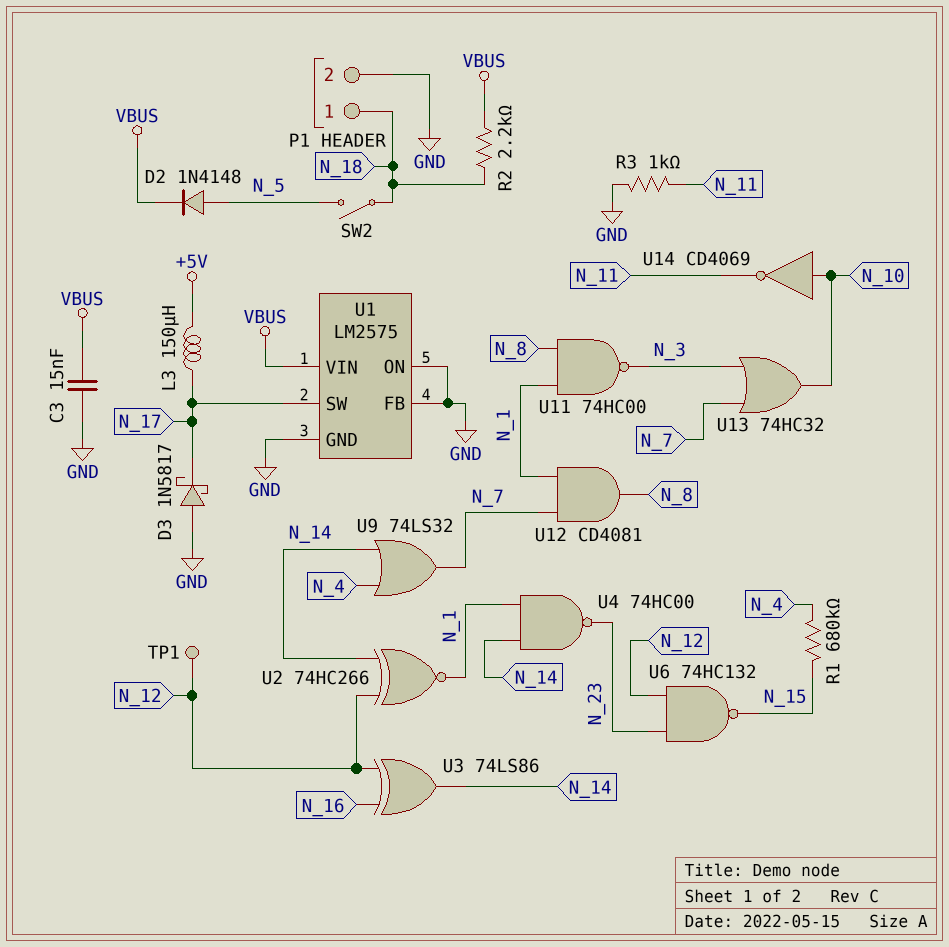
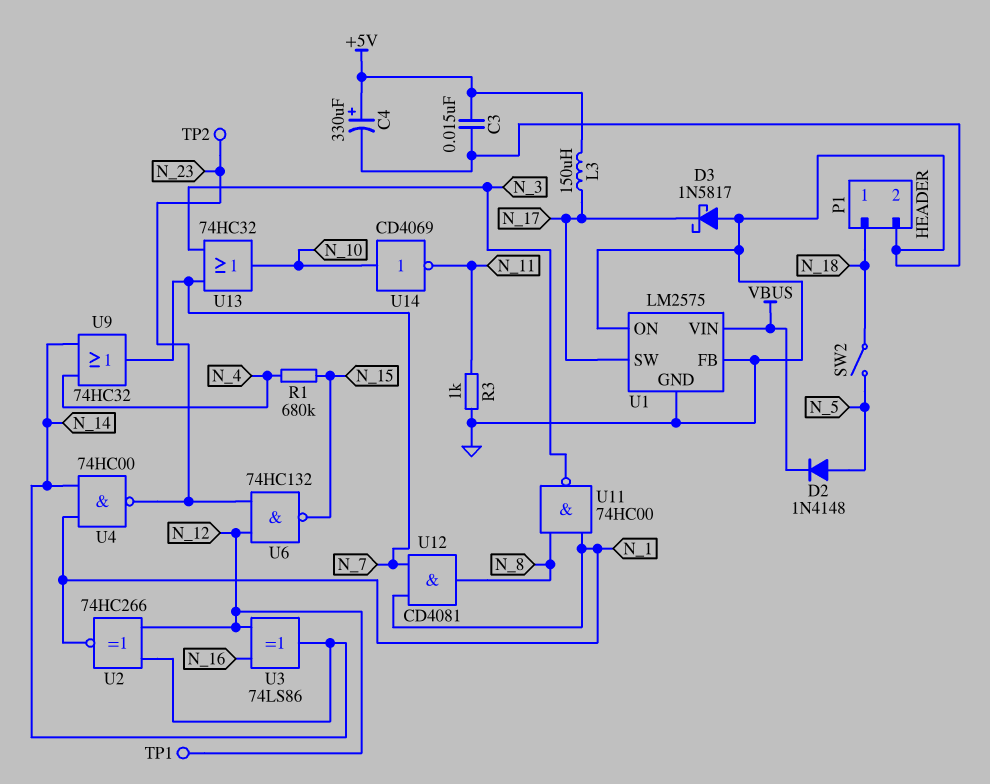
C3: 15nF (GND, VBUS) -> 15nF (+5V, GND)
C4: none -> 330uF (plus +5V, minus GND)
R2: 2.2k (N_18, VBUS) -> none
TP2: none -> test point (N_23)
U9: OR 74LS32 (in N_4, in N_14, out N_7) -> OR 74HC32 (in N_4, in N_14, out N_7)

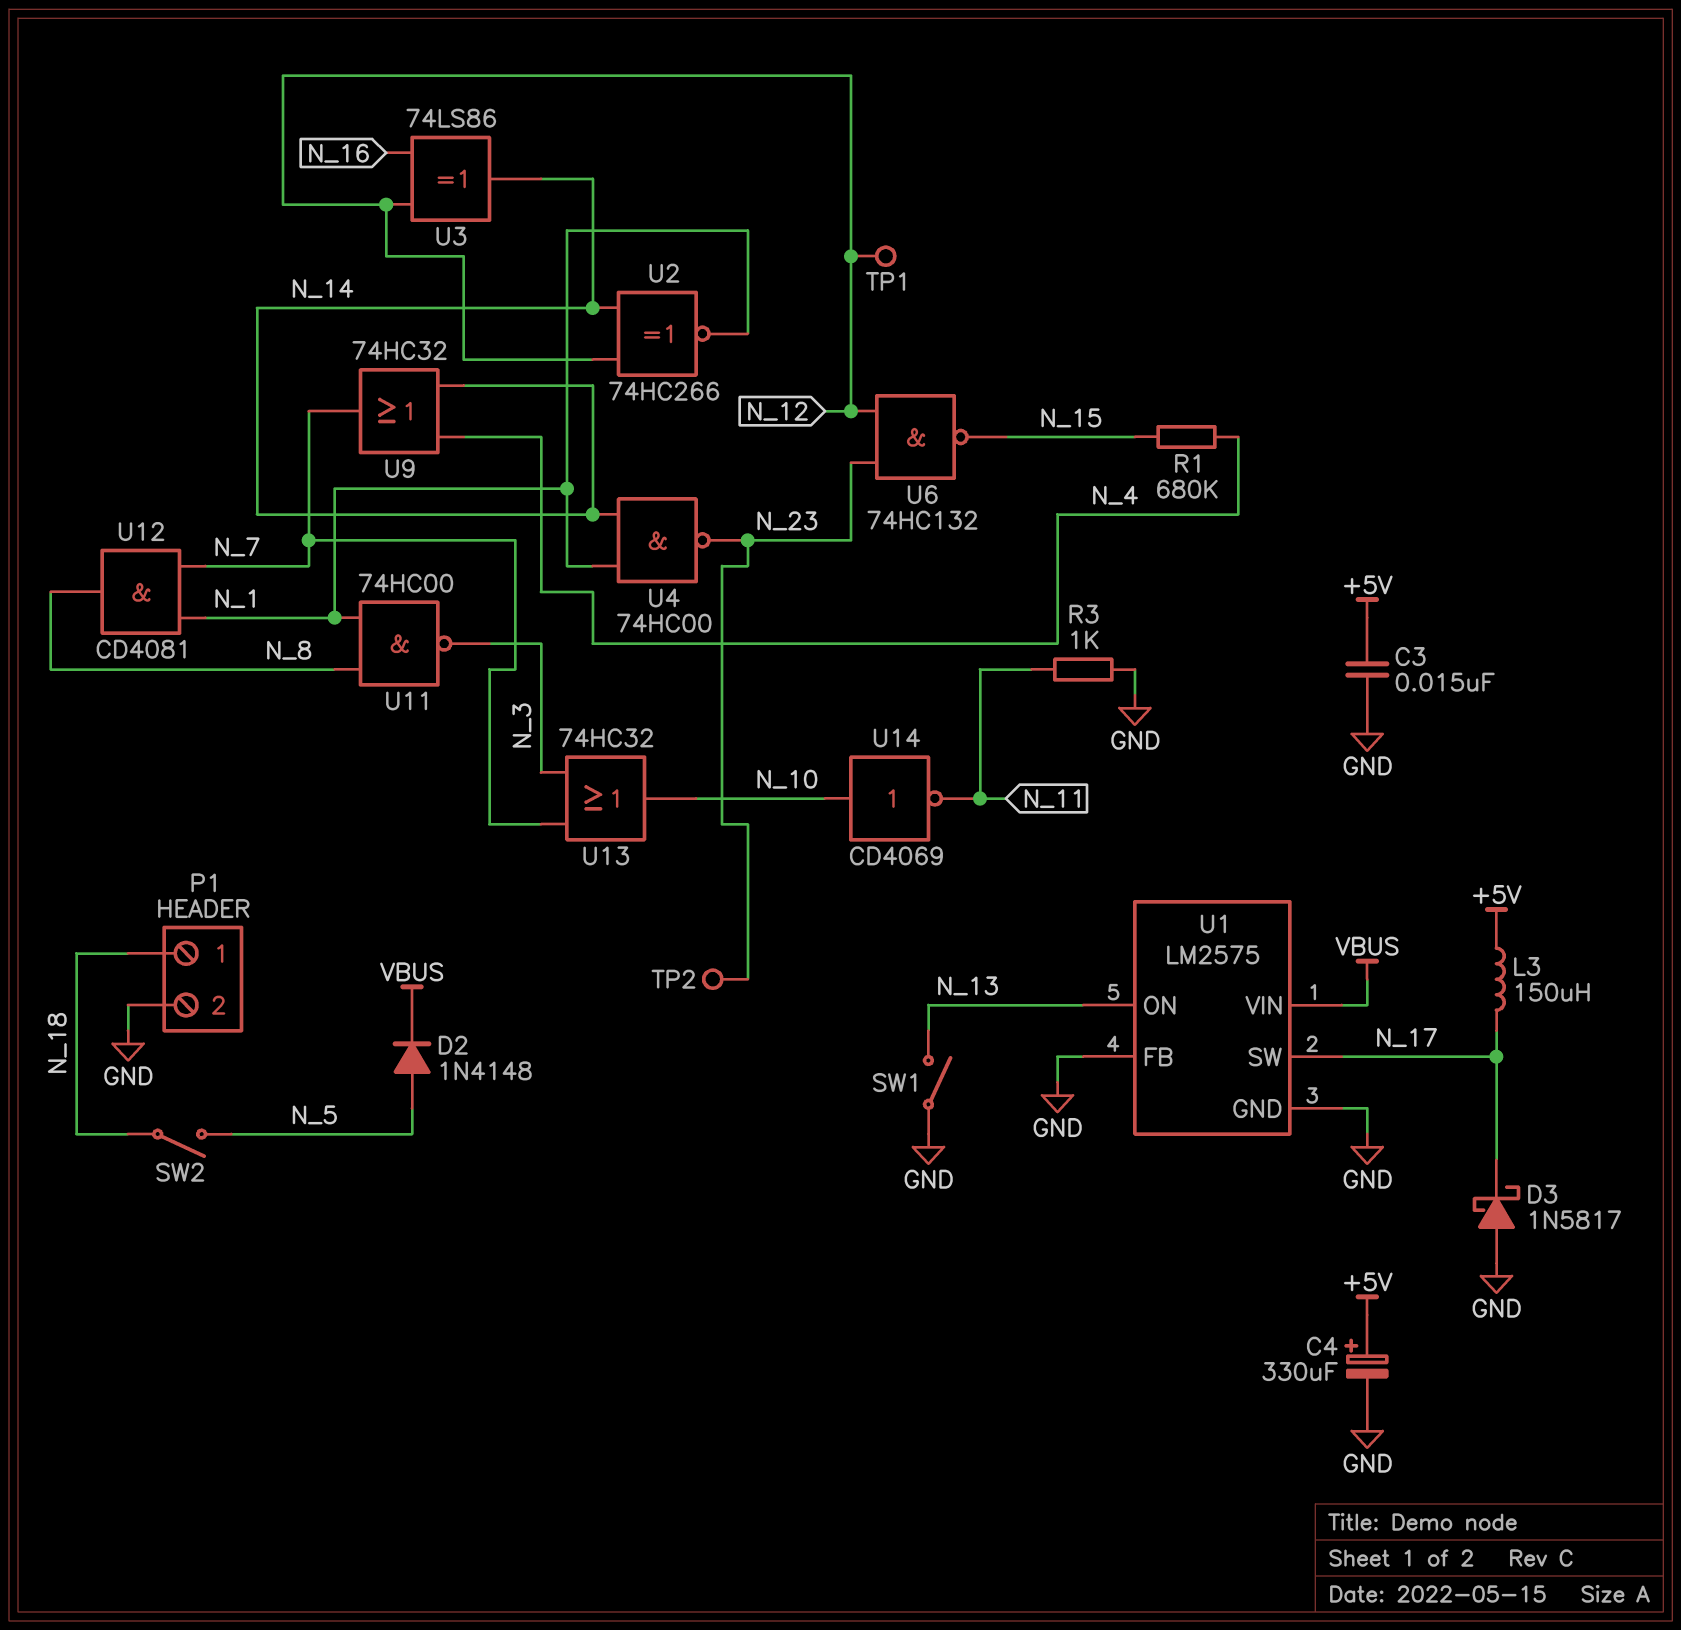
SW1: none -> switch (GND, N_13)
U1 pin ON: GND -> N_13

